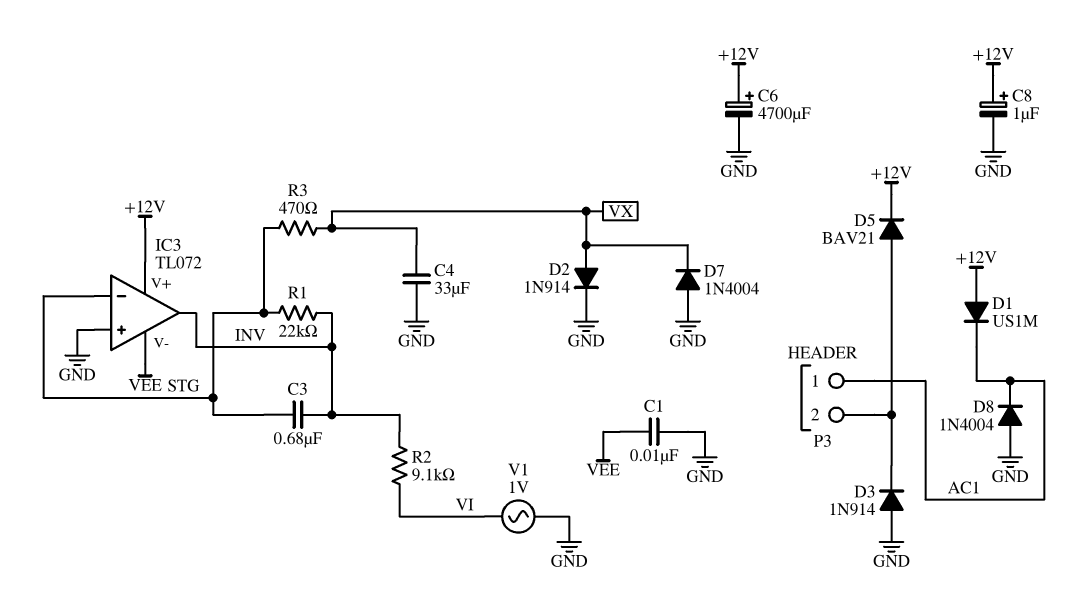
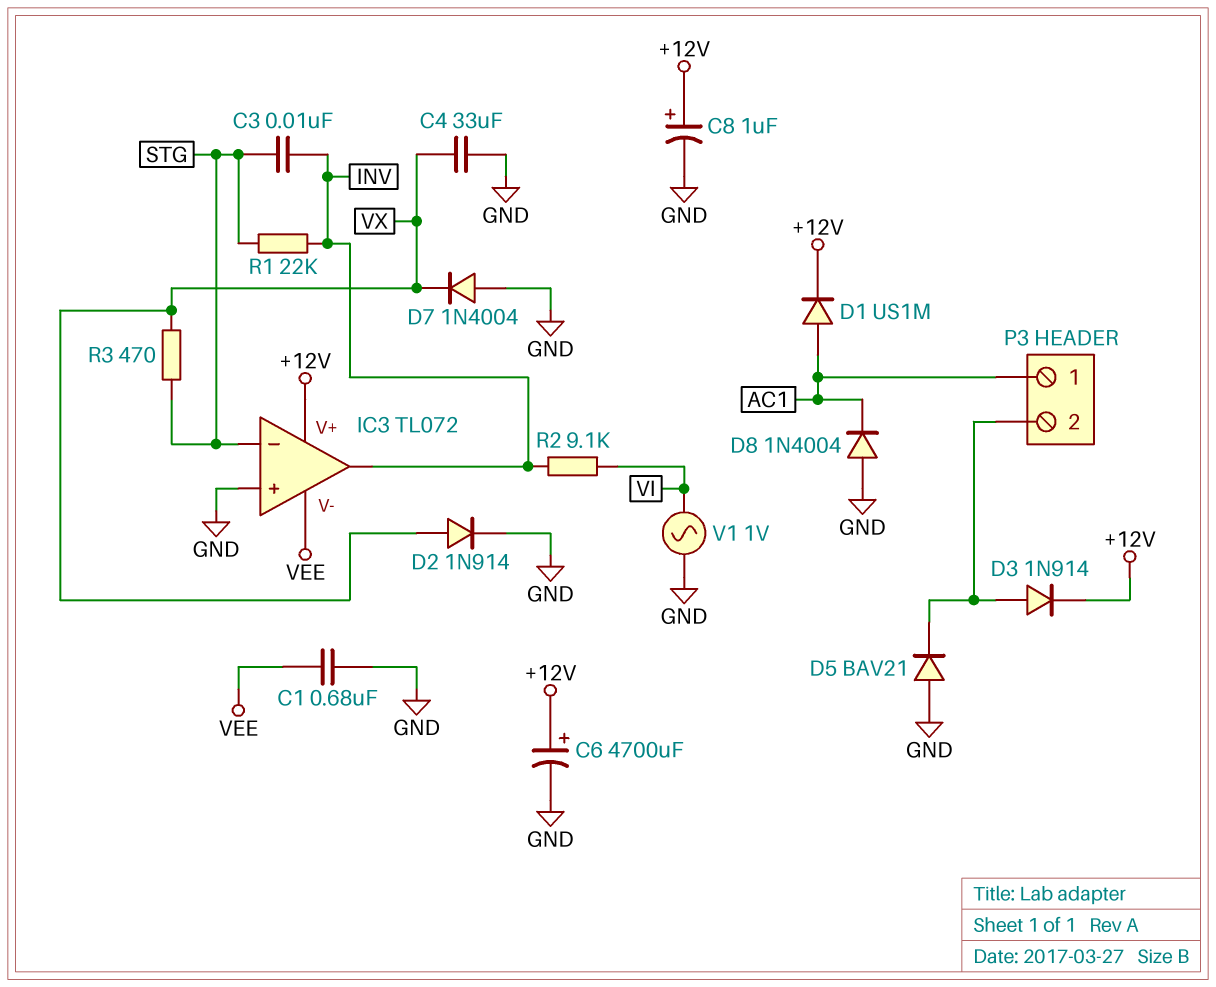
C1: 10nF (GND, VEE) -> 680nF (GND, VEE)
C3: 680nF (INV, STG) -> 10nF (INV, STG)
D1: diode US1M (A +12V, K AC1) -> diode US1M (A AC1, K +12V)
D3: diode 1N914 (A GND, K P3/2) -> diode 1N914 (A P3/2, K +12V)
D5: diode BAV21 (A P3/2, K +12V) -> diode BAV21 (A GND, K P3/2)

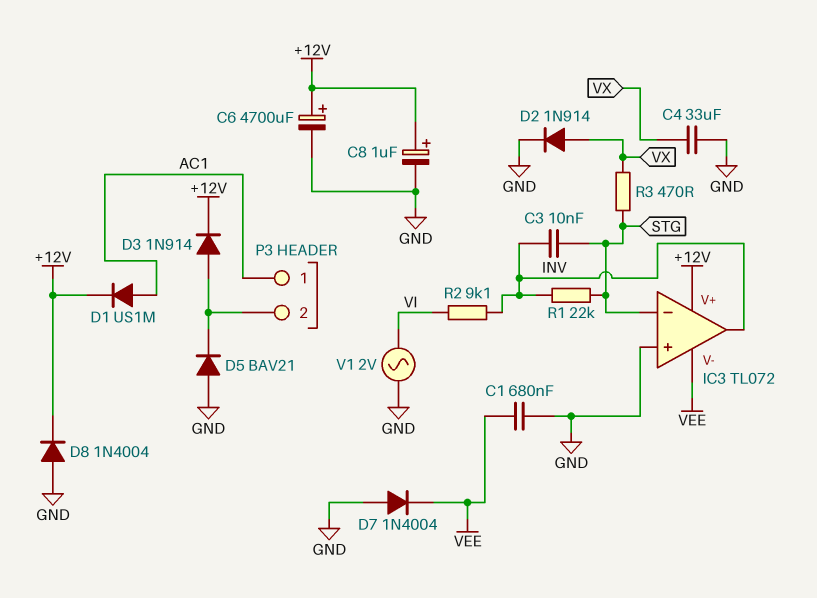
D7: diode 1N4004 (A GND, K VX) -> diode 1N4004 (A GND, K VEE)
D8: diode 1N4004 (A GND, K AC1) -> diode 1N4004 (A GND, K +12V)
V1: AC 1V (GND, VI) -> AC 2V (GND, VI)

